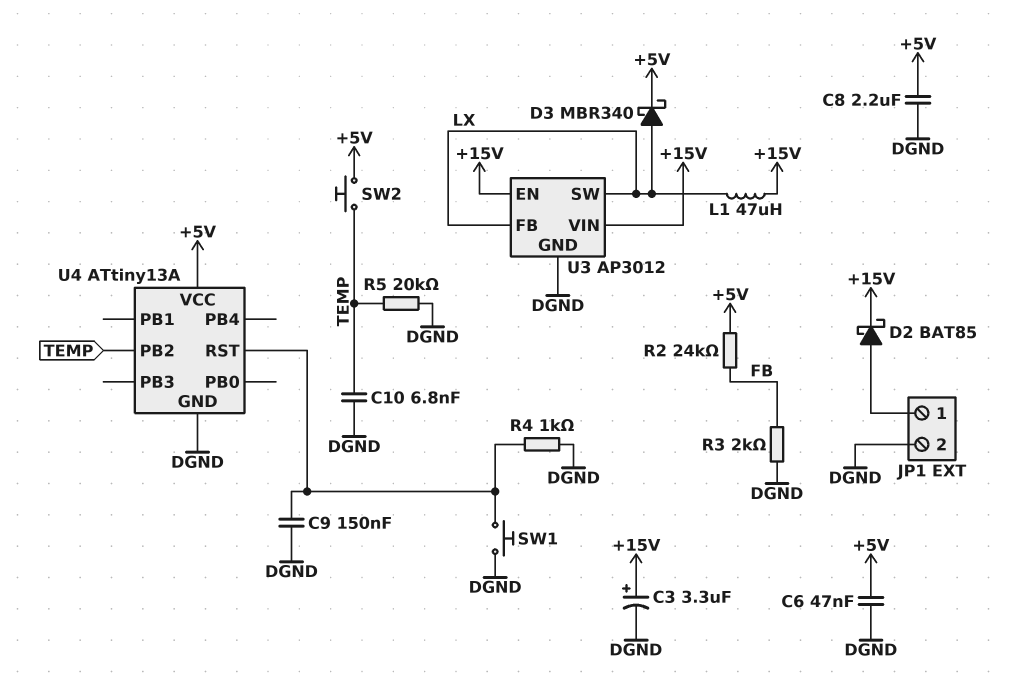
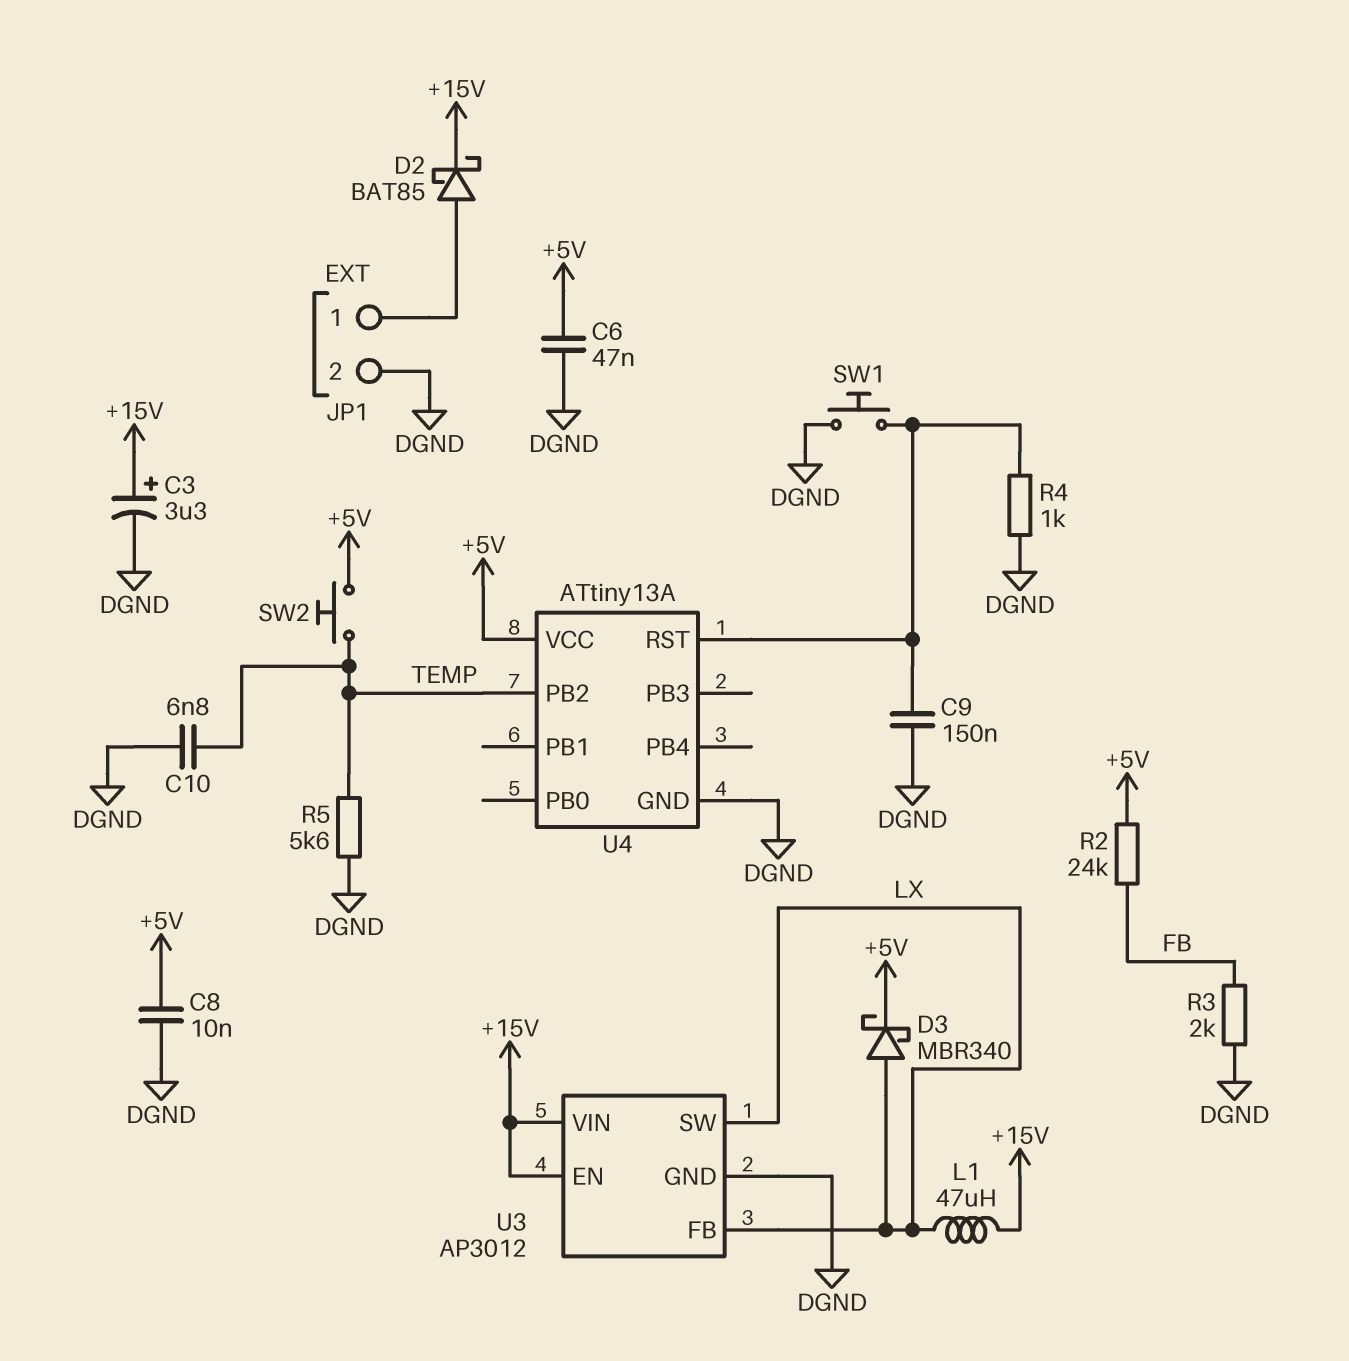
C8: 2.2uF (+5V, DGND) -> 10nF (+5V, DGND)
R5: 20k (DGND, TEMP) -> 5.6k (DGND, TEMP)

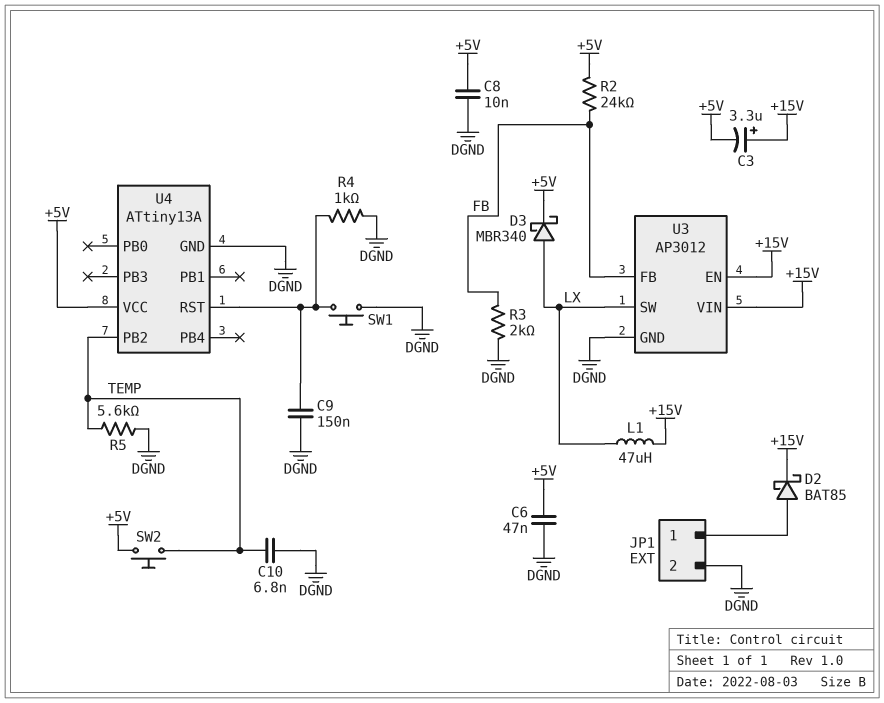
C3: 3.3uF (plus +15V, minus DGND) -> 3.3uF (plus +15V, minus +5V)
U3 pin FB: LX -> FB

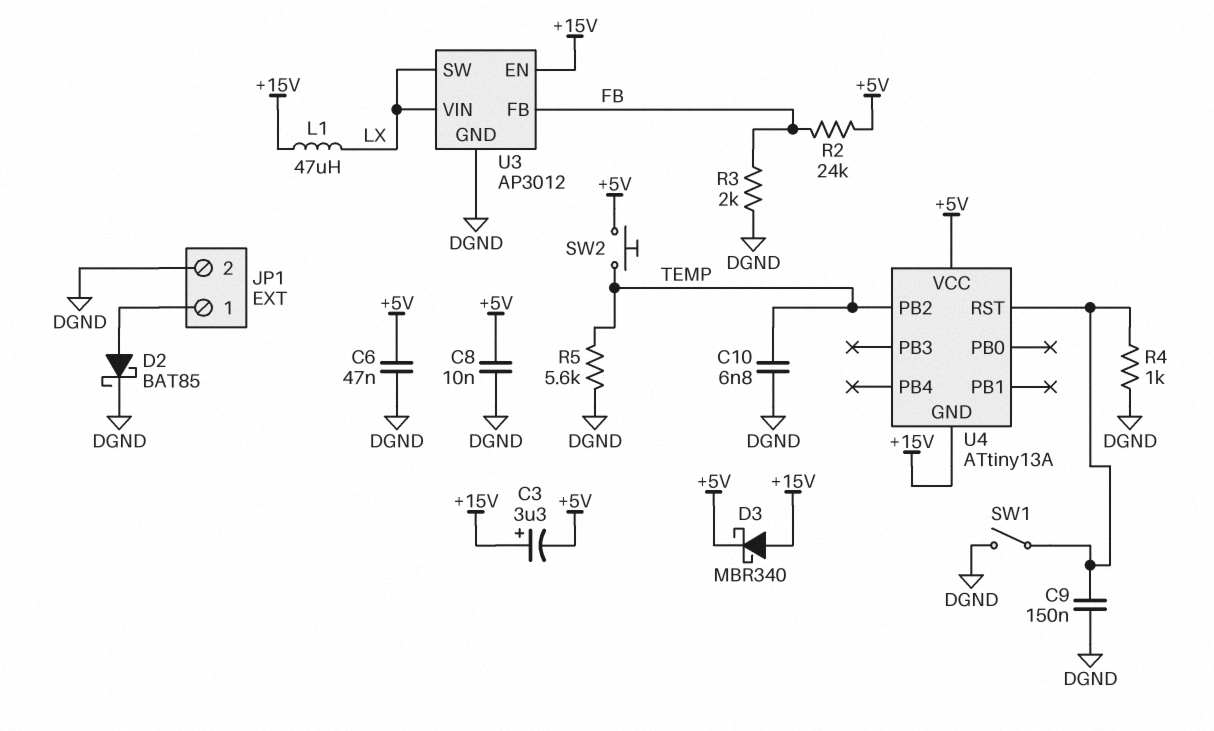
D2: schottky BAT85 (A JP1/1, K +15V) -> schottky BAT85 (A JP1/1, K DGND)
D3: schottky MBR340 (A LX, K +5V) -> schottky MBR340 (A +15V, K +5V)
SW1: button (DGND, U4/RST) -> switch (DGND, U4/RST)
U3 pin VIN: +15V -> LX
U4 pin GND: DGND -> +15V

